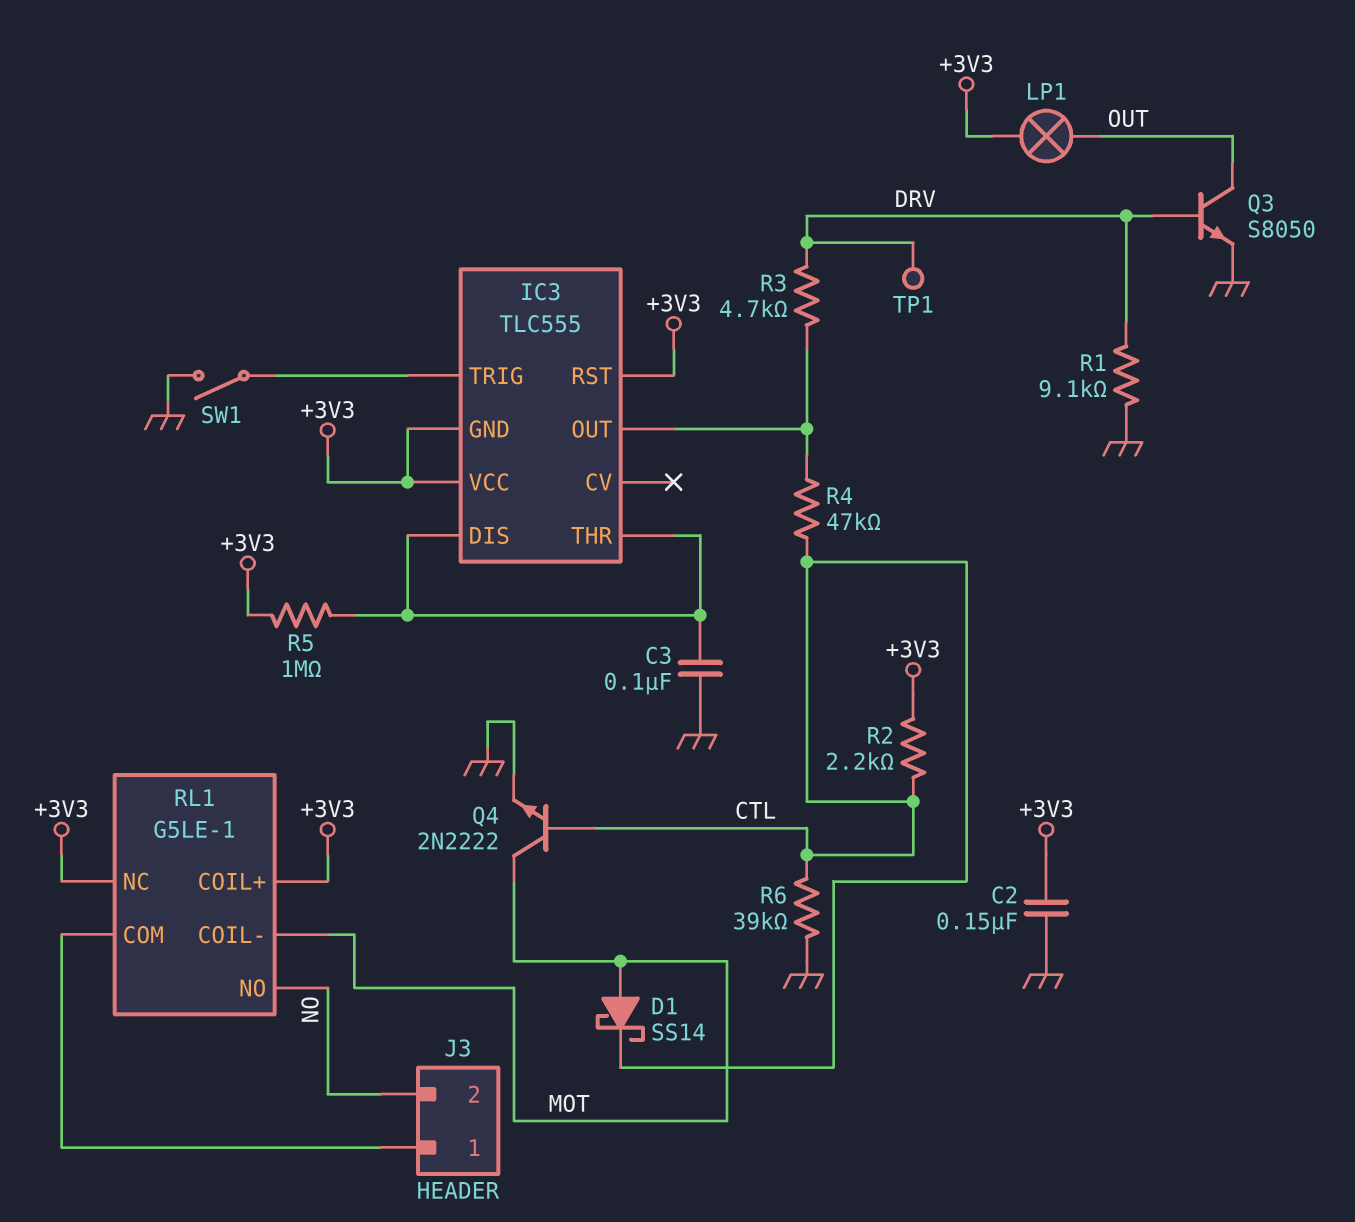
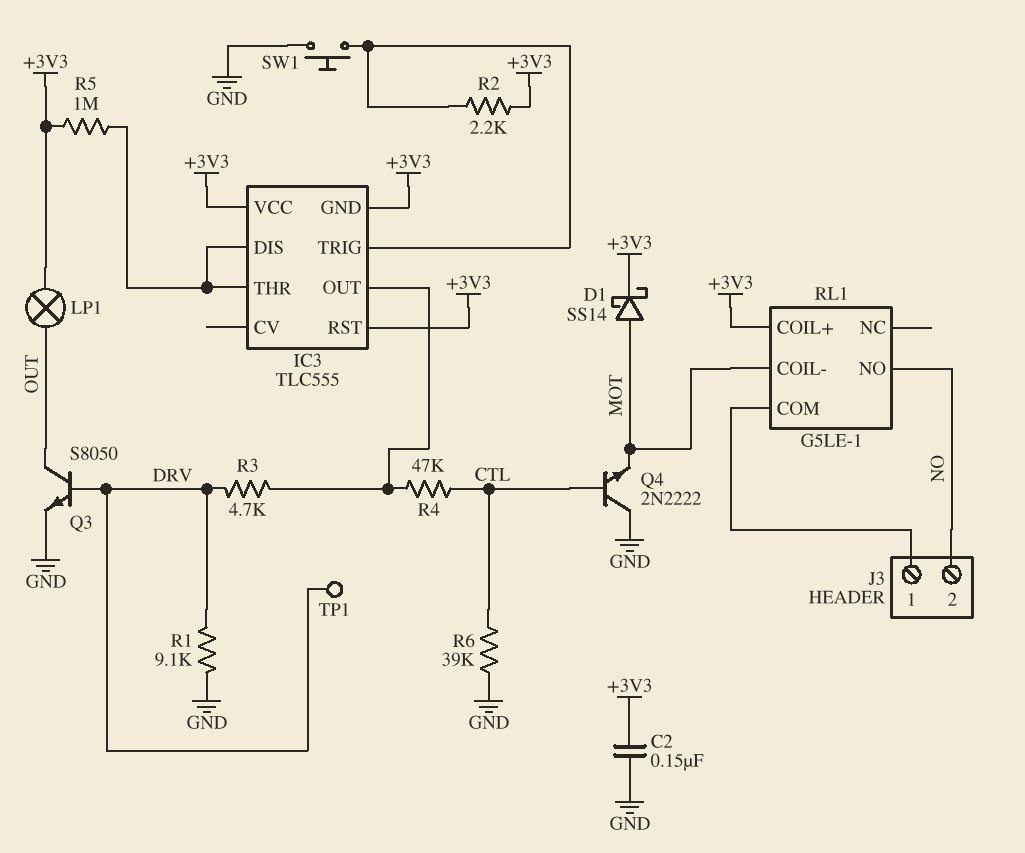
C3: 100nF (GND, IC3/DIS) -> none
D1: schottky SS14 (A MOT, K CTL) -> schottky SS14 (A MOT, K +3V3)
Q4: NPN 2N2222 (B CTL, C MOT, E GND) -> NPN 2N2222 (B CTL, C GND, E MOT)
R2: 2.2k (+3V3, CTL) -> 2.2k (+3V3, IC3/TRIG)
RL1 pin NC: +3V3 -> none
SW1: switch (GND, IC3/TRIG) -> button (GND, IC3/TRIG)

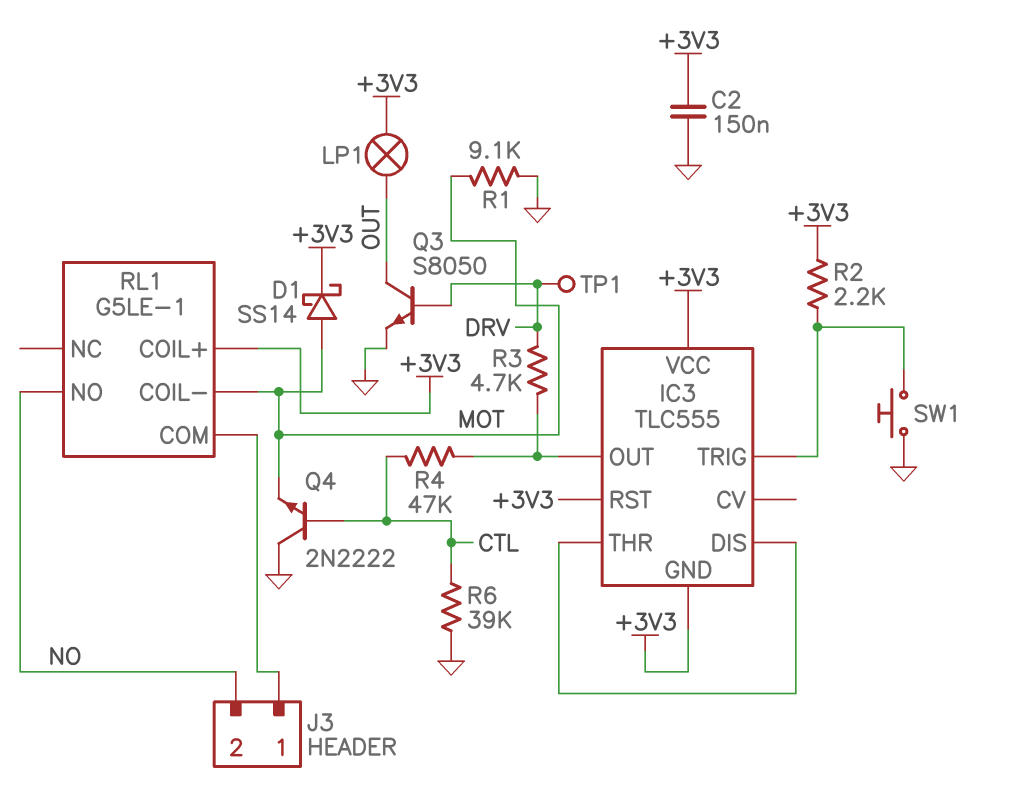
R1: 9.1k (DRV, GND) -> 9.1k (GND, MOT)
R5: 1M (+3V3, IC3/DIS) -> none

